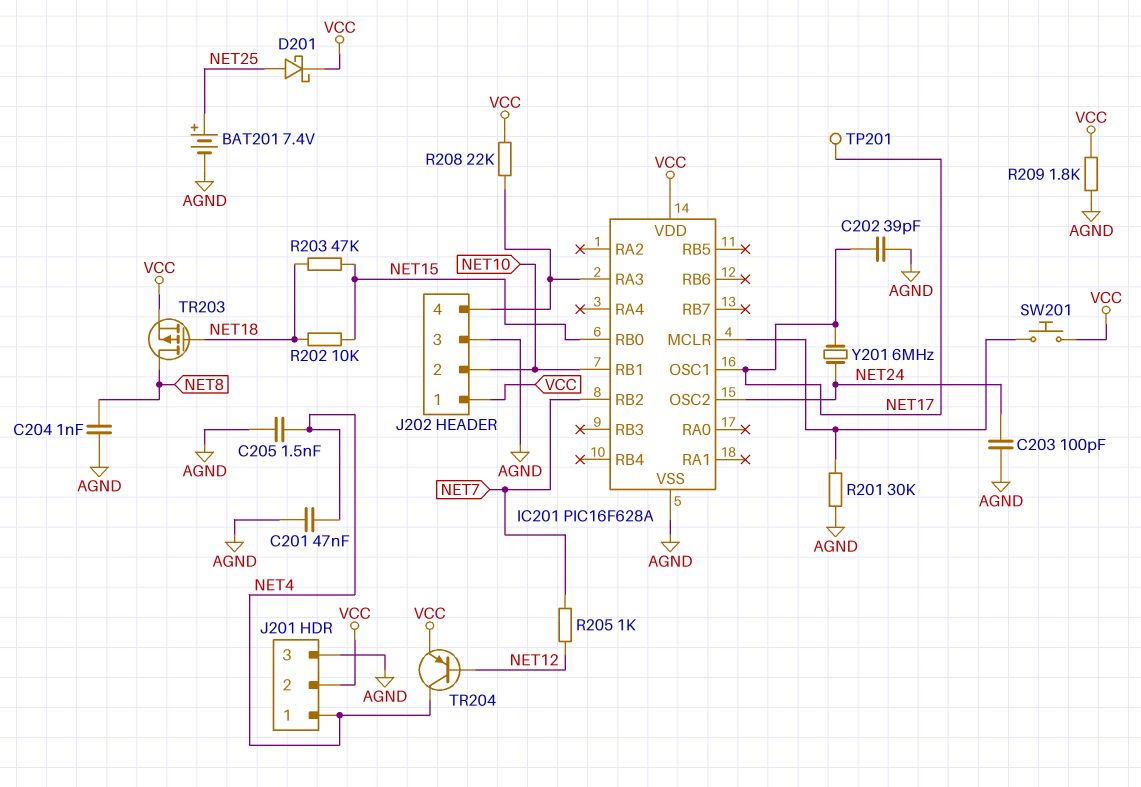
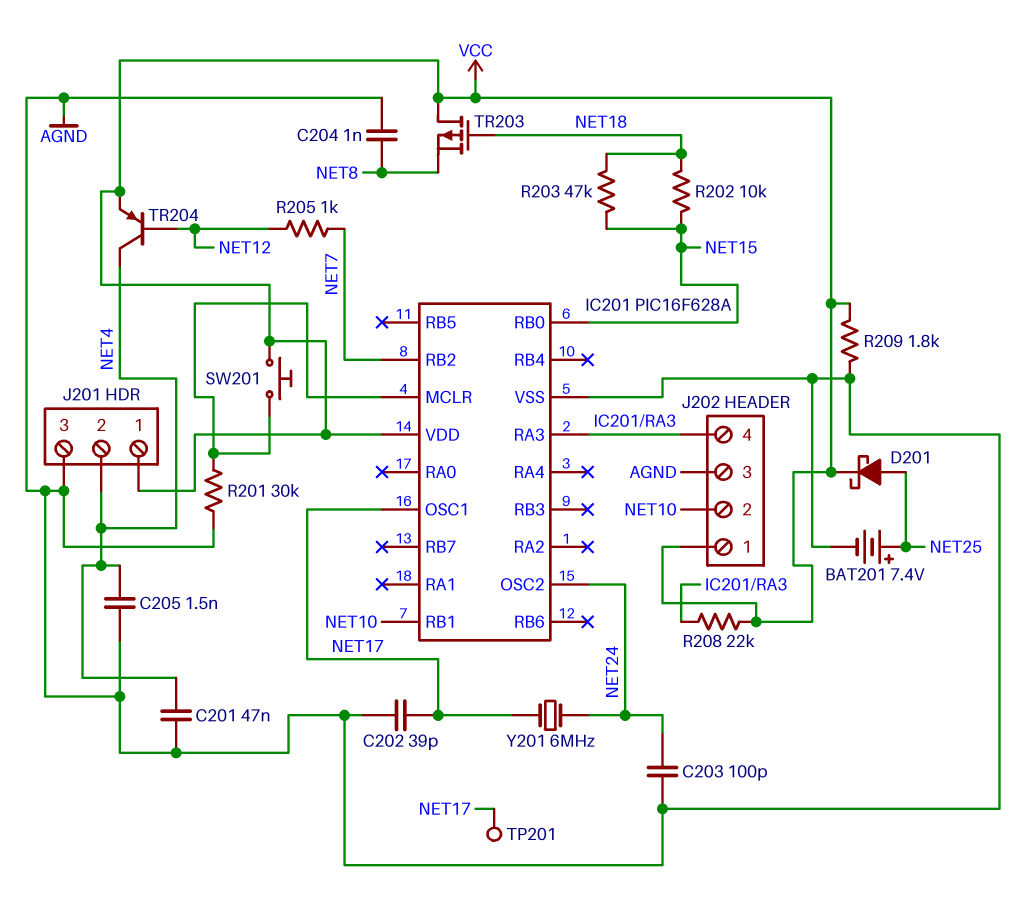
J201 pin 1: NET4 -> VCC
J201 pin 2: VCC -> NET4
TR203: PMOS (G NET18, D NET8, S VCC) -> PMOS (G NET18, D VCC, S NET8)

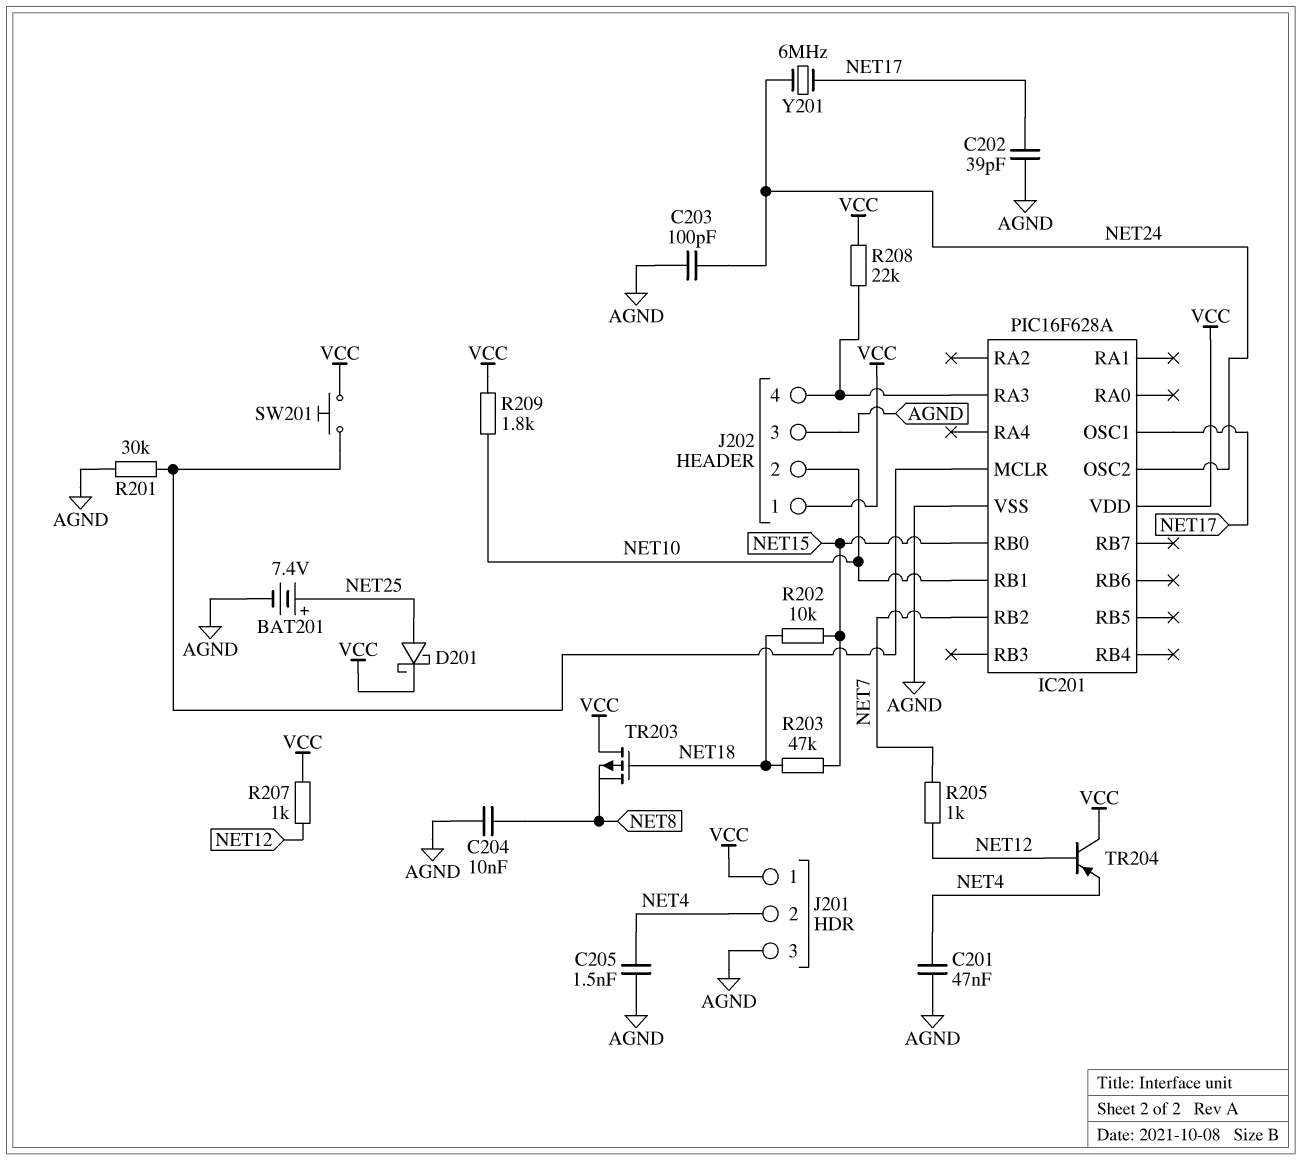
C204: 1nF (AGND, NET8) -> 10nF (AGND, NET8)
R207: none -> 1k (NET12, VCC)
R209: 1.8k (AGND, VCC) -> 1.8k (NET10, VCC)
TP201: test point (NET17) -> none
TR204: PNP (B NET12, C NET4, E VCC) -> PNP (B NET12, C VCC, E NET4)

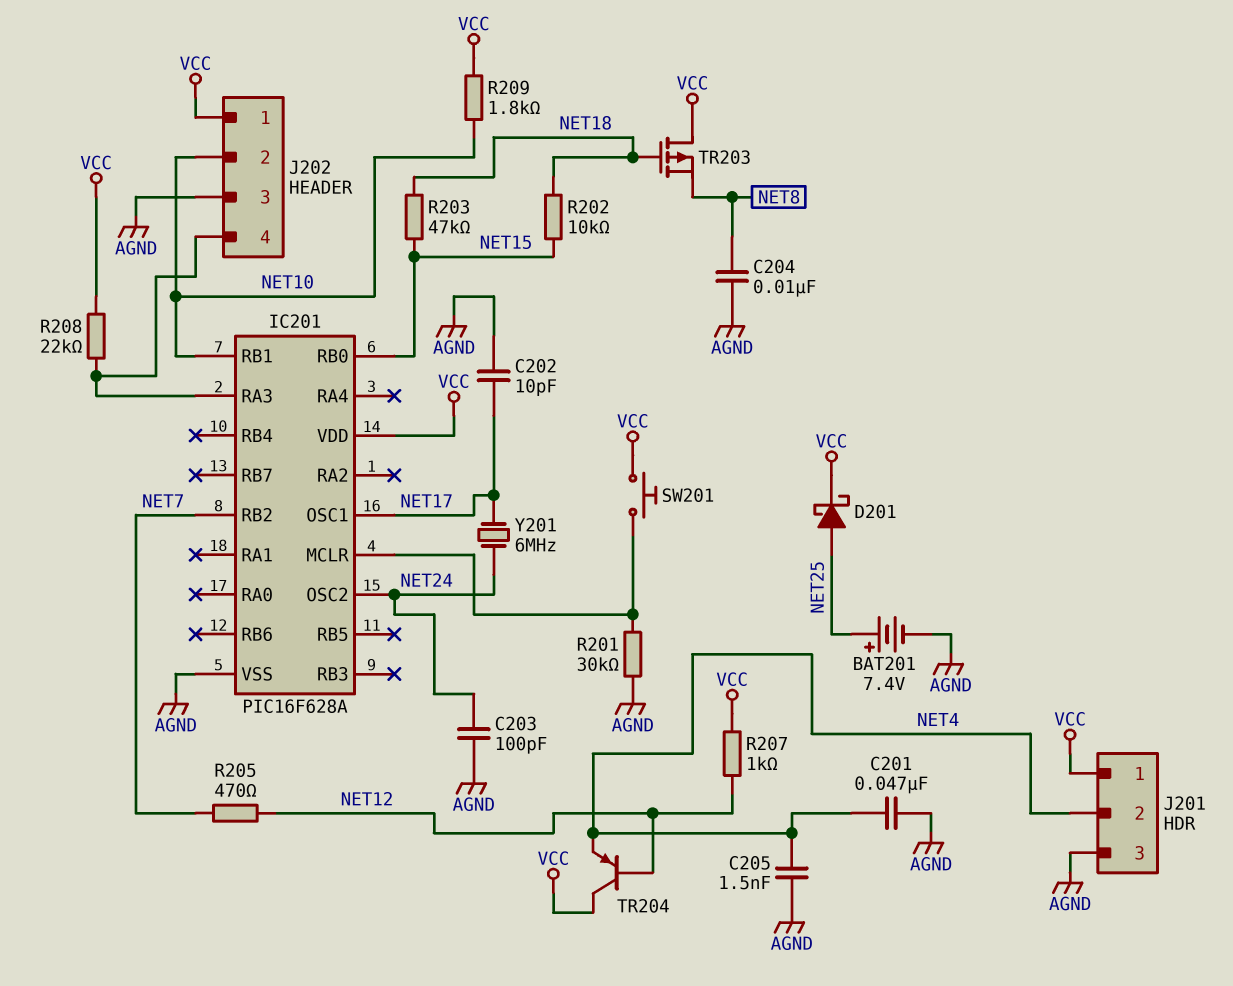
C202: 39pF (AGND, NET17) -> 10pF (AGND, NET17)
R205: 1k (NET7, NET12) -> 470 (NET7, NET12)

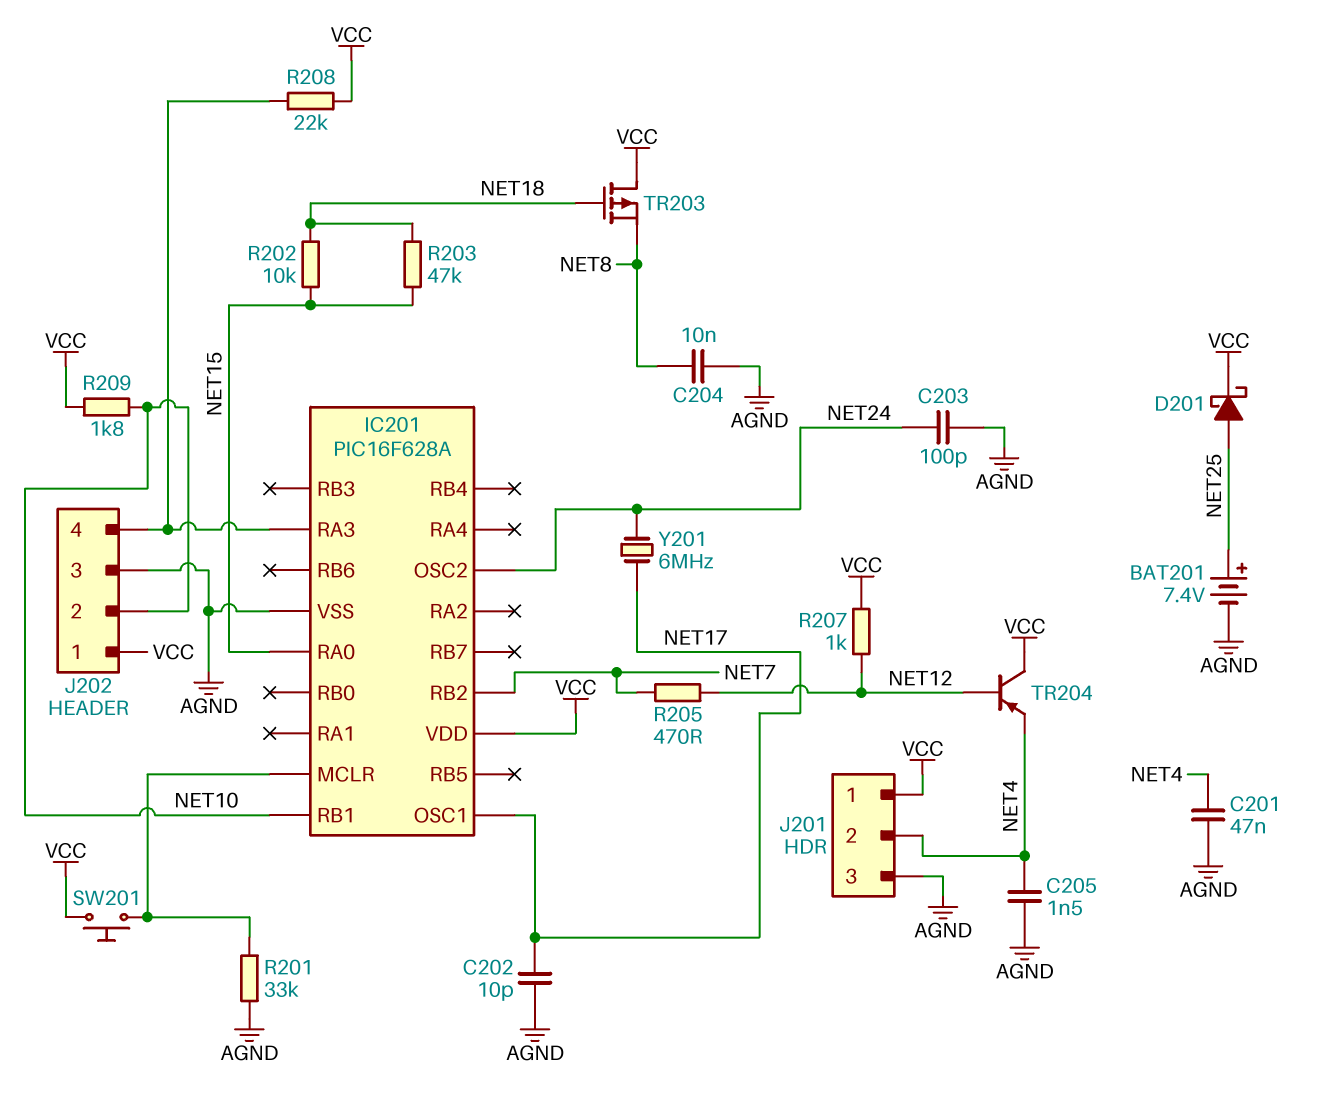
IC201 pin RA0: none -> NET15
IC201 pin RB0: NET15 -> none
R201: 30k (AGND, IC201/MCLR) -> 33k (AGND, IC201/MCLR)

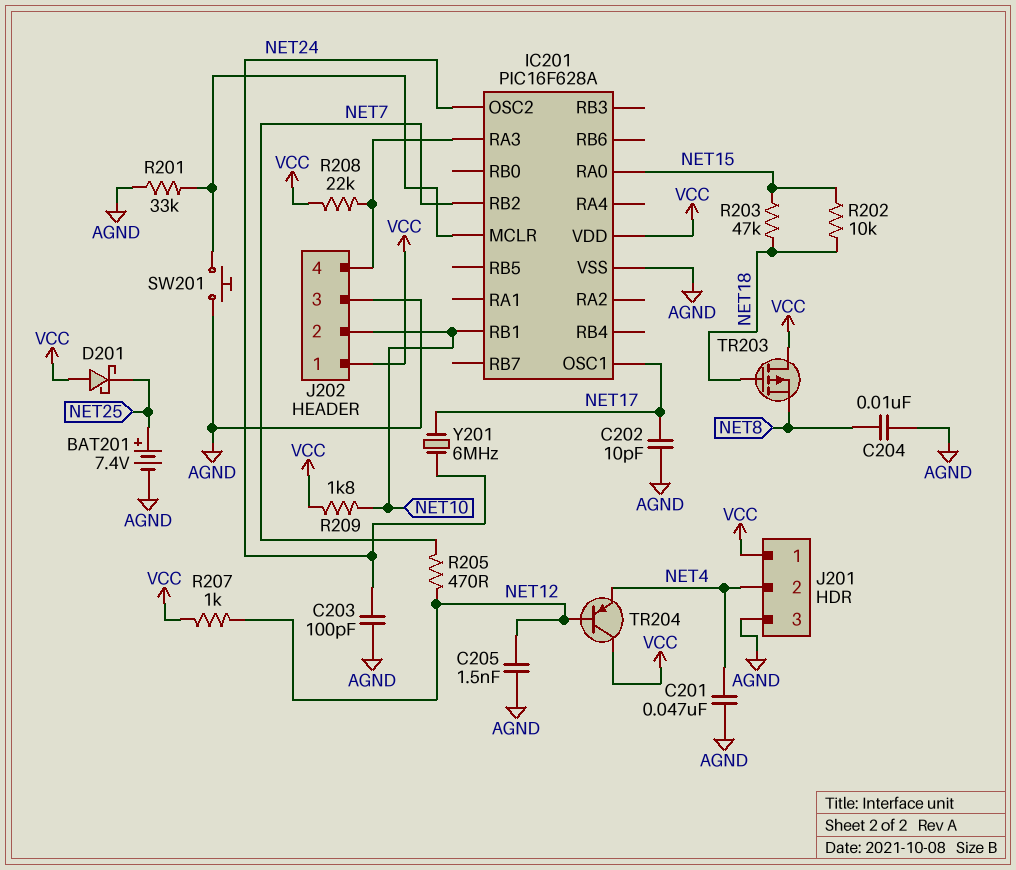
C205: 1.5nF (AGND, NET4) -> 1.5nF (AGND, NET12)
D201: schottky (A NET25, K VCC) -> schottky (A VCC, K NET25)
SW201: button (IC201/MCLR, VCC) -> button (AGND, IC201/MCLR)

